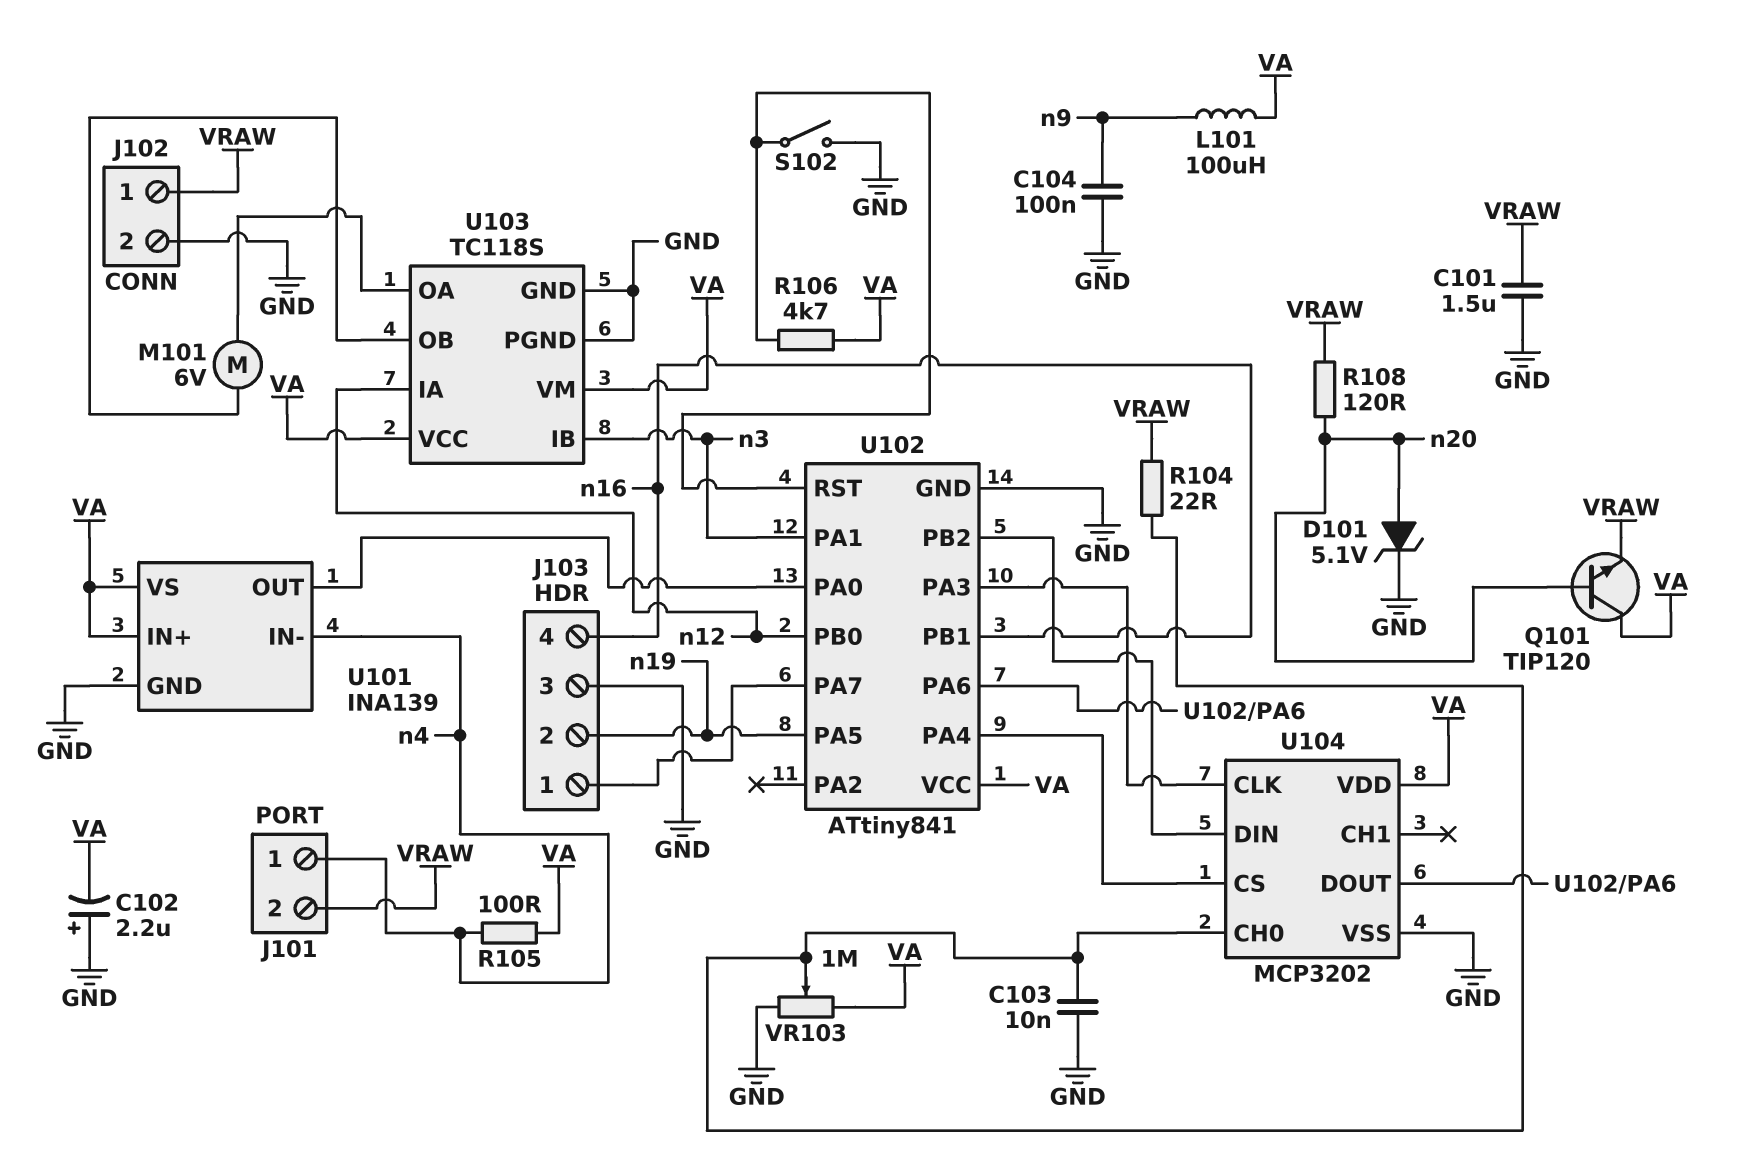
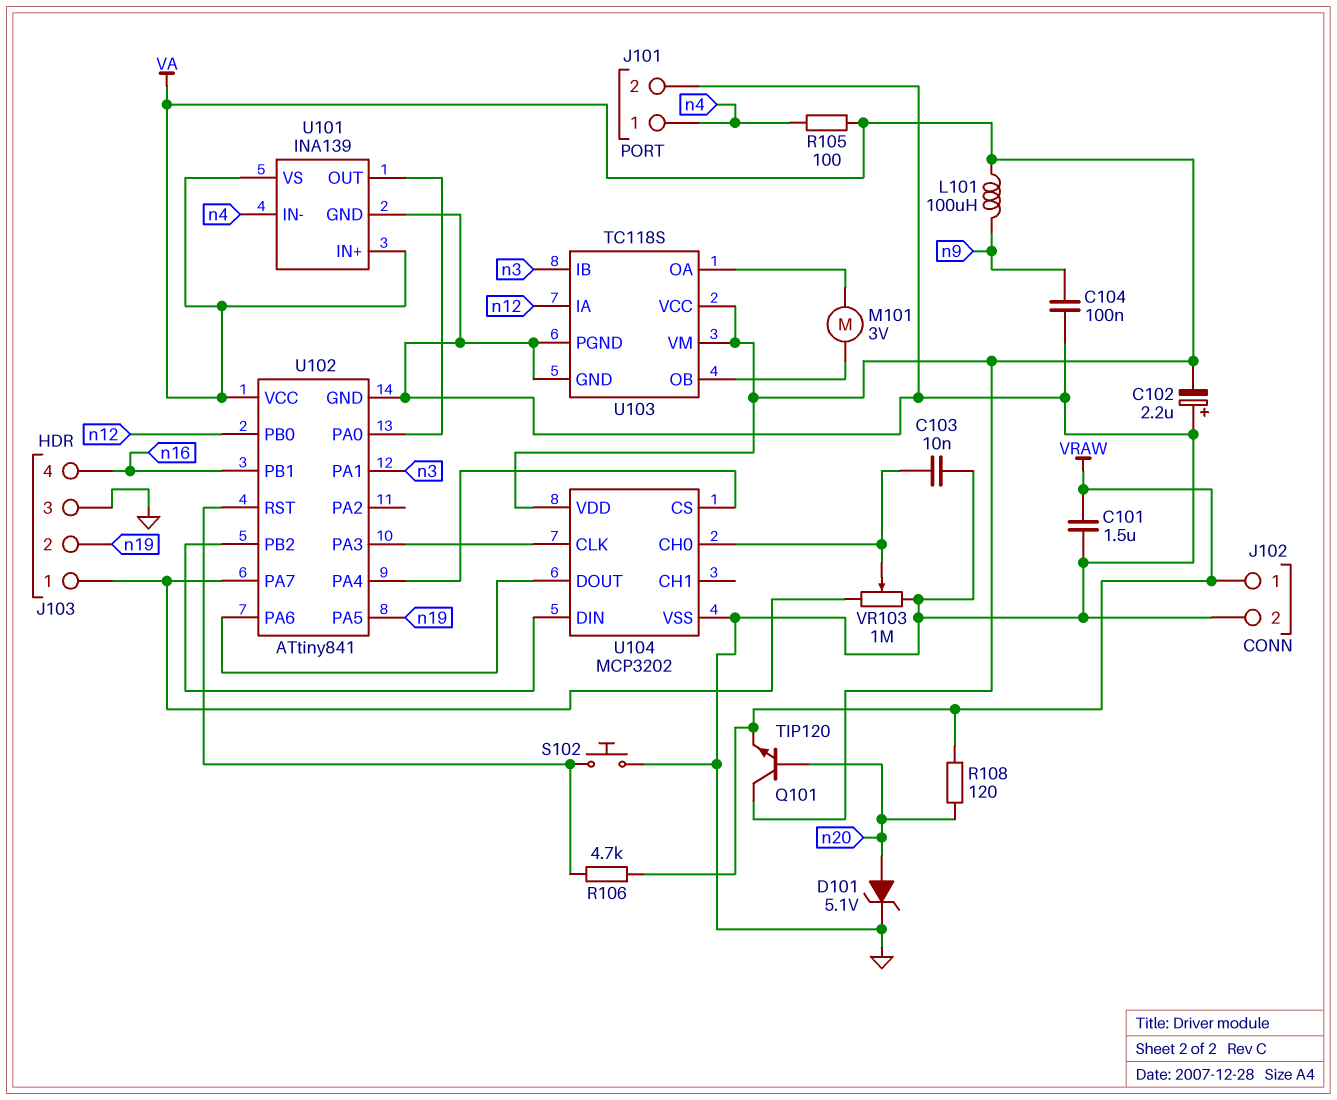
J101 pin 2: VRAW -> GND
M101: motor 6V (U103/OA, U103/OB) -> motor 3V (U103/OA, U103/OB)
R104: 22 (U104/CH0, VRAW) -> none
R106: 4.7k (U102/RST, VA) -> 4.7k (U102/RST, VRAW)
S102: switch (GND, U102/RST) -> button (GND, U102/RST)
VR103: 1M (GND, VA, wiper U104/CH0) -> 1M (GND, J103/1, wiper U104/CH0)

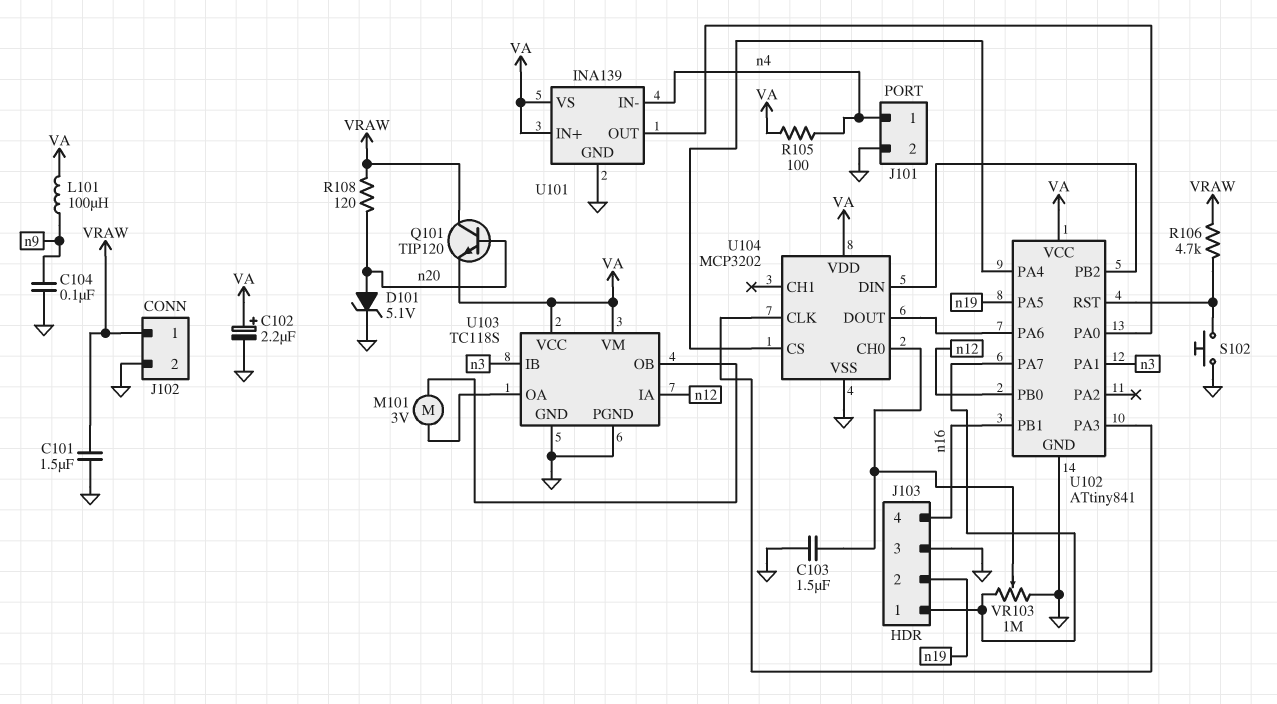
C102: 2.2uF (plus GND, minus VA) -> 2.2uF (plus VA, minus GND)
C103: 10nF (GND, U104/CH0) -> 1.5uF (GND, U104/CH0)
Q101: NPN TIP120 (B n20, C VA, E VRAW) -> NPN TIP120 (B n20, C VRAW, E VA)

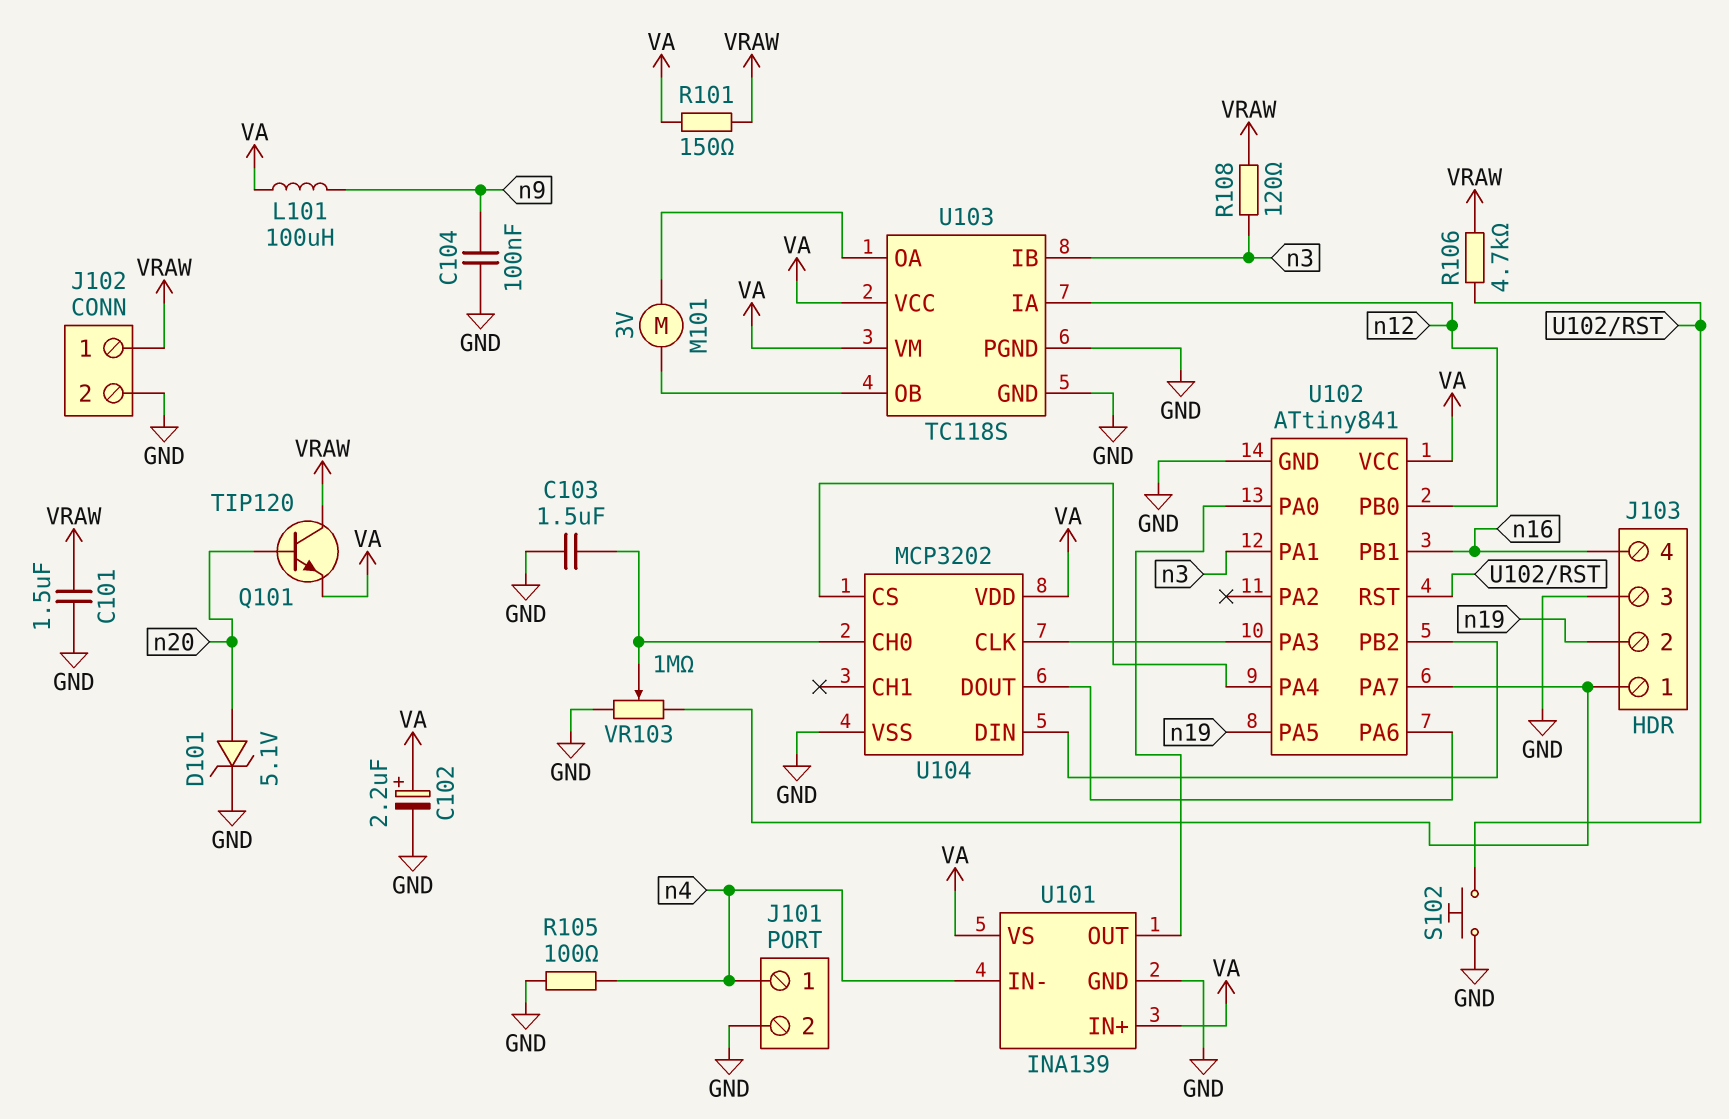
R101: none -> 150 (VA, VRAW)
R105: 100 (VA, n4) -> 100 (GND, n4)
R108: 120 (VRAW, n20) -> 120 (VRAW, n3)

